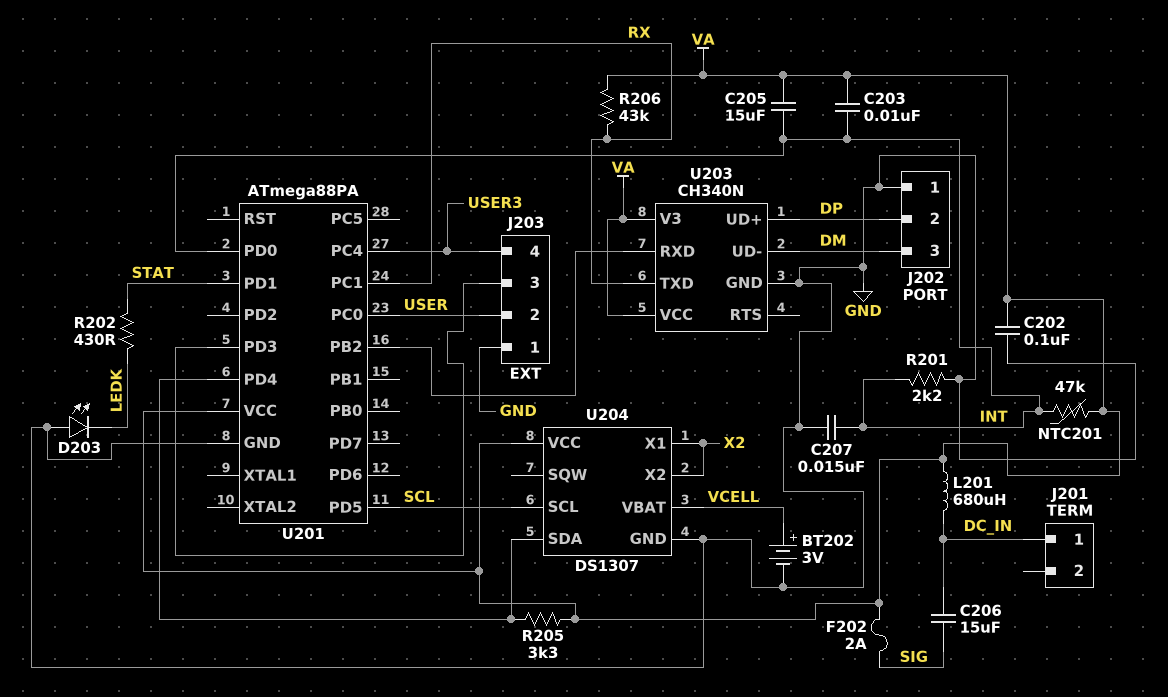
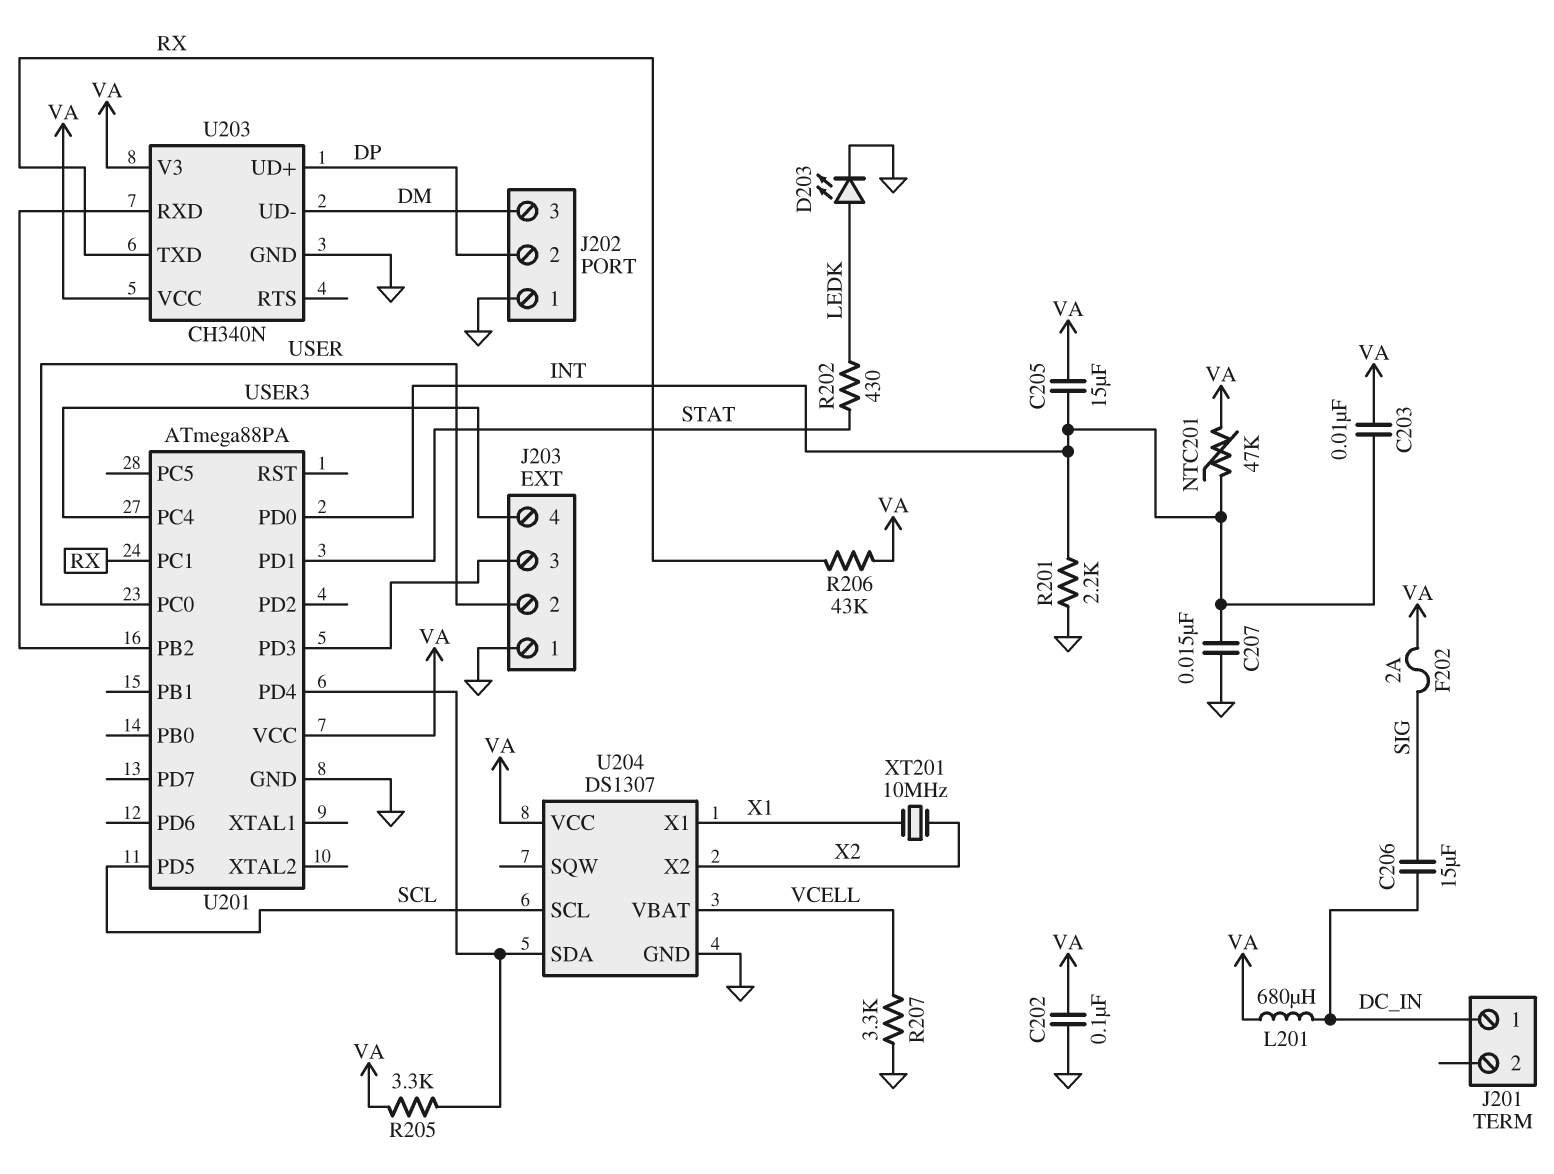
BT202: 3V (plus VCELL, minus GND) -> none
D203: LED (A GND, K LEDK) -> LED (A LEDK, K GND)
R207: none -> 3.3k (GND, VCELL)
U204 pin X1: X2 -> X1
XT201: none -> 10MHz (X1, X2)

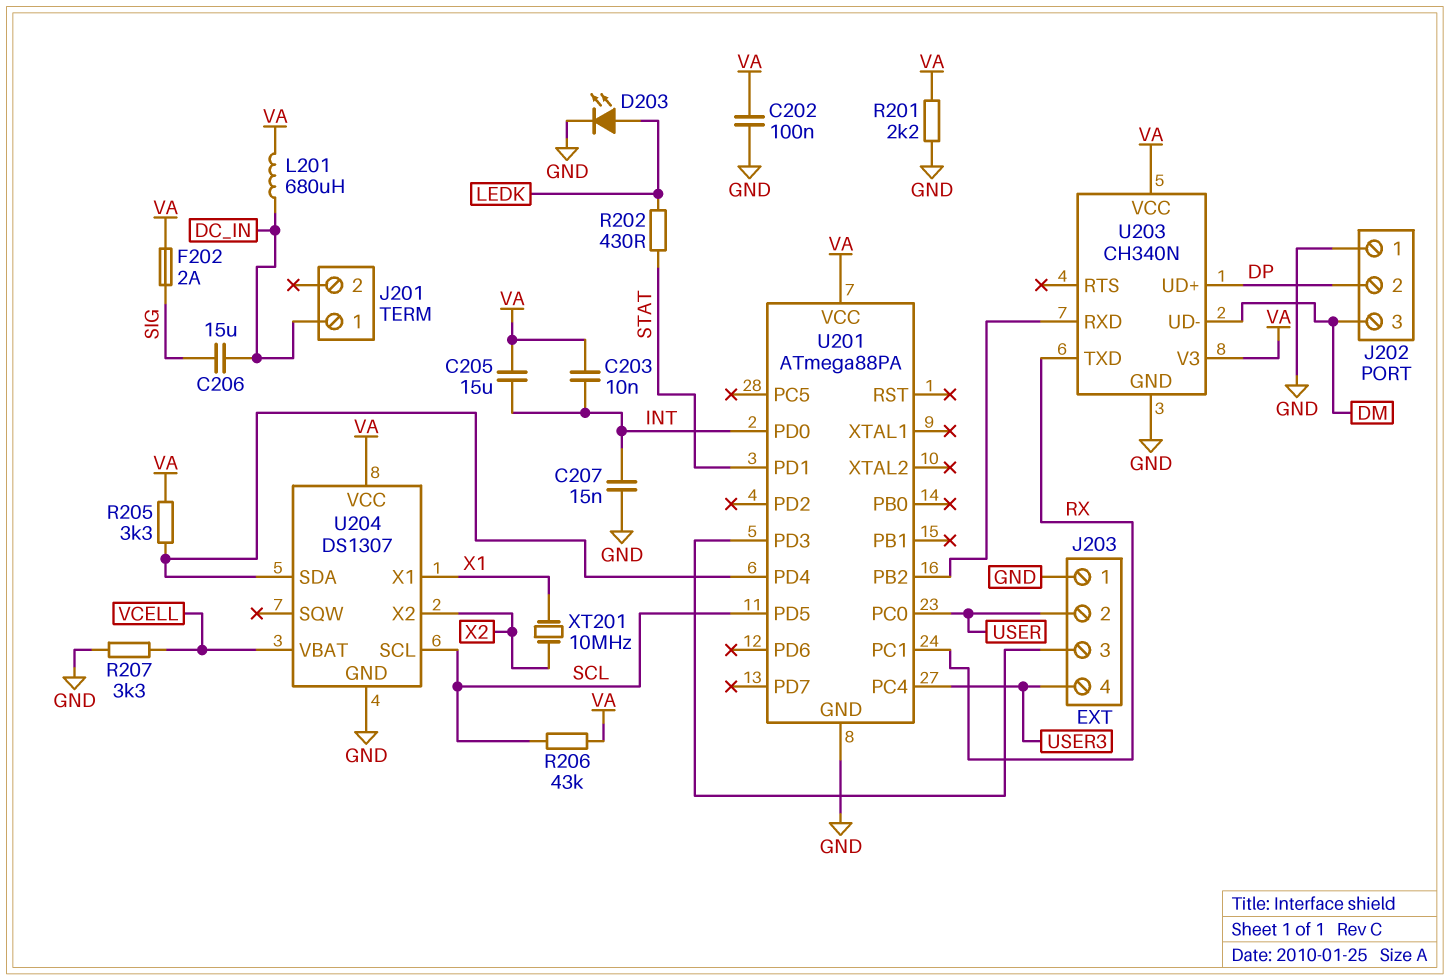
NTC201: 47k (INT, VA) -> none
R201: 2.2k (GND, INT) -> 2.2k (GND, VA)
R206: 43k (RX, VA) -> 43k (SCL, VA)

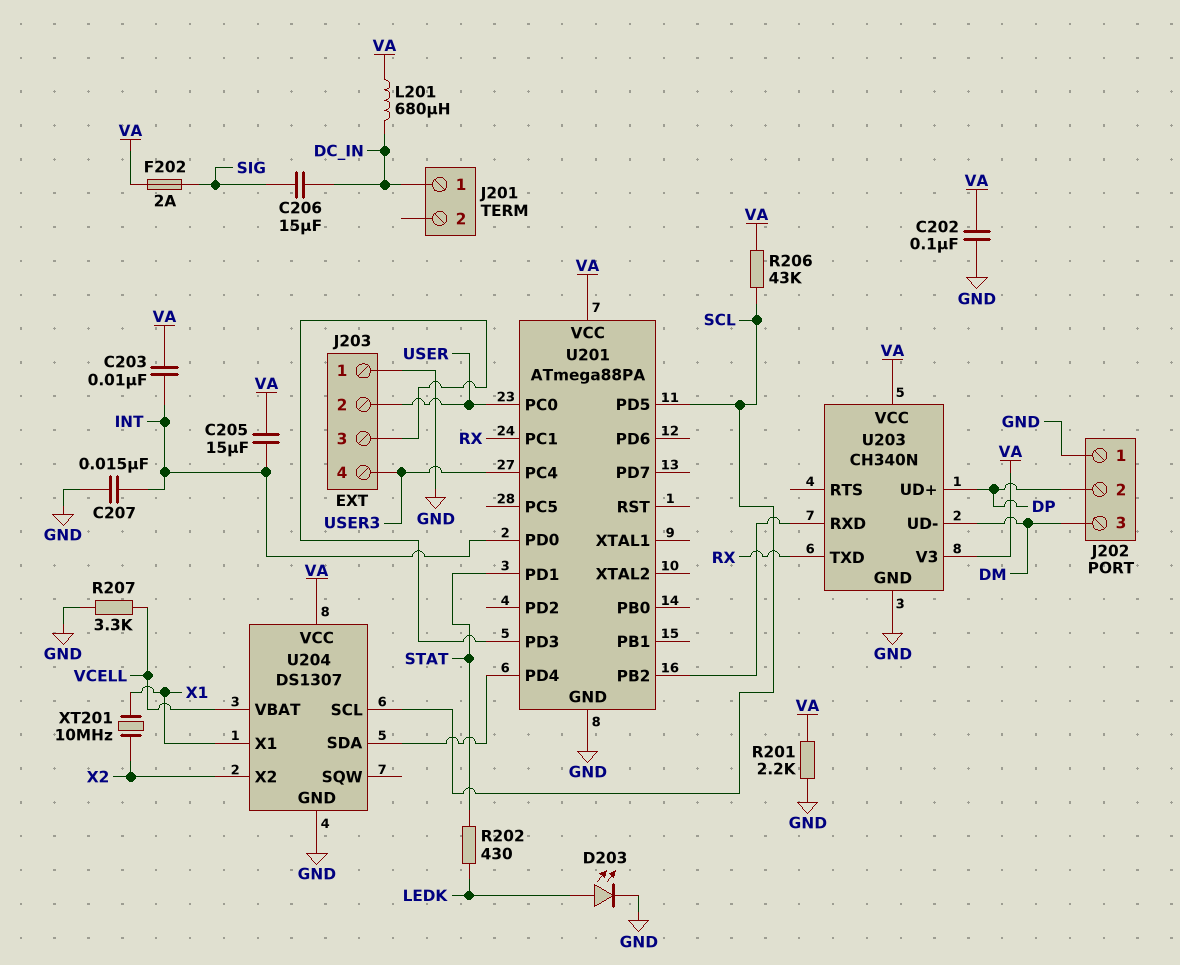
R205: 3.3k (U201/PD4, VA) -> none

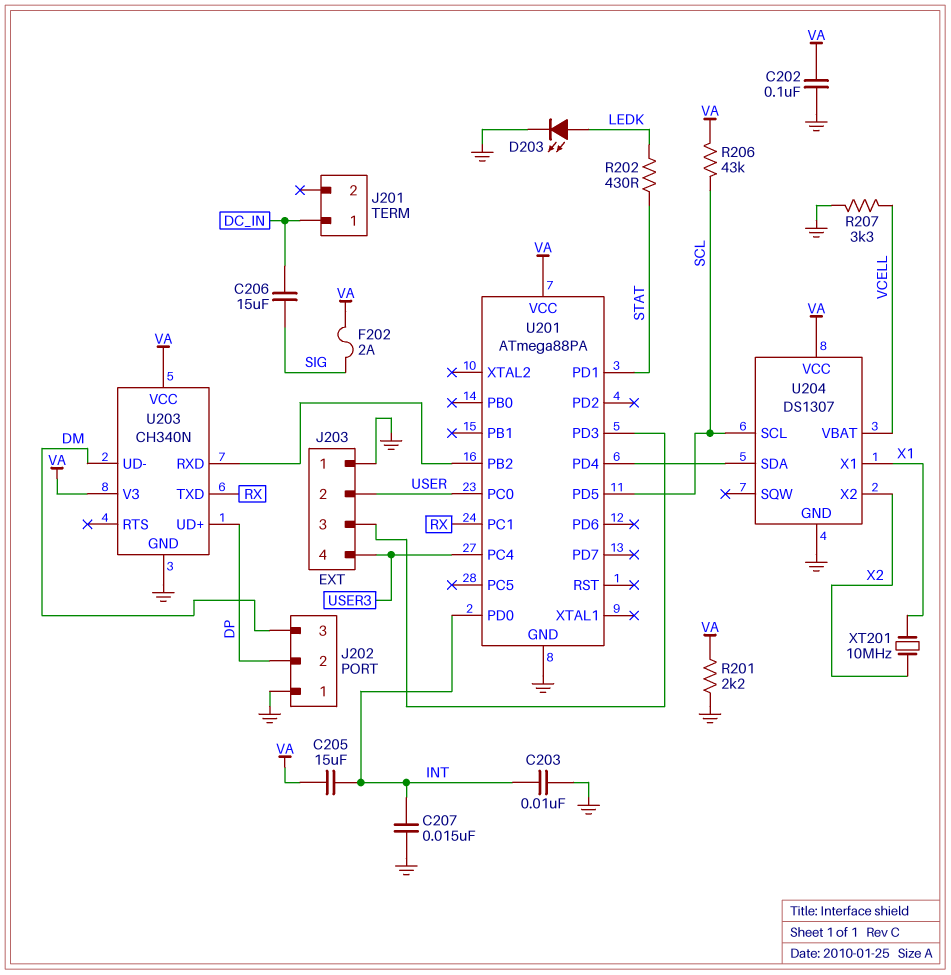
C203: 10nF (INT, VA) -> 10nF (GND, INT)
L201: 680uH (DC_IN, VA) -> none

